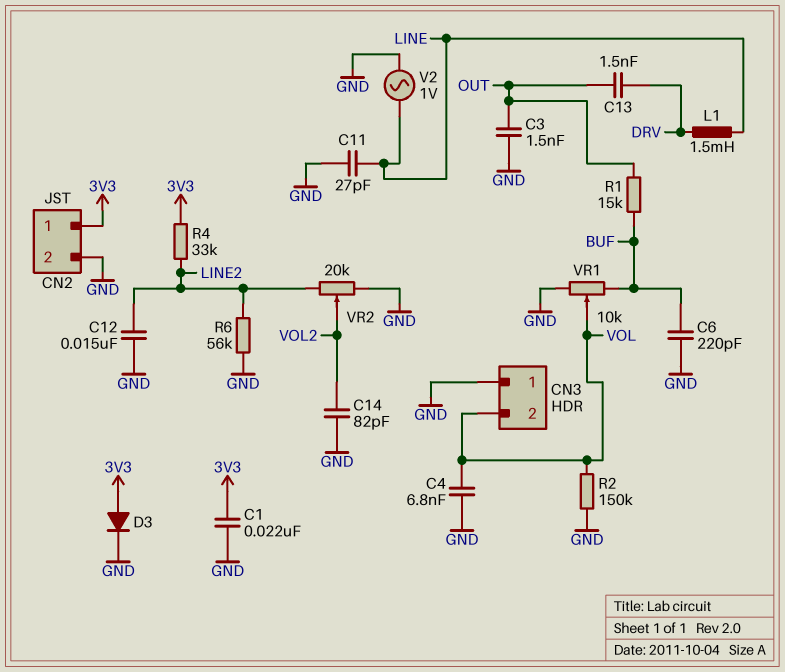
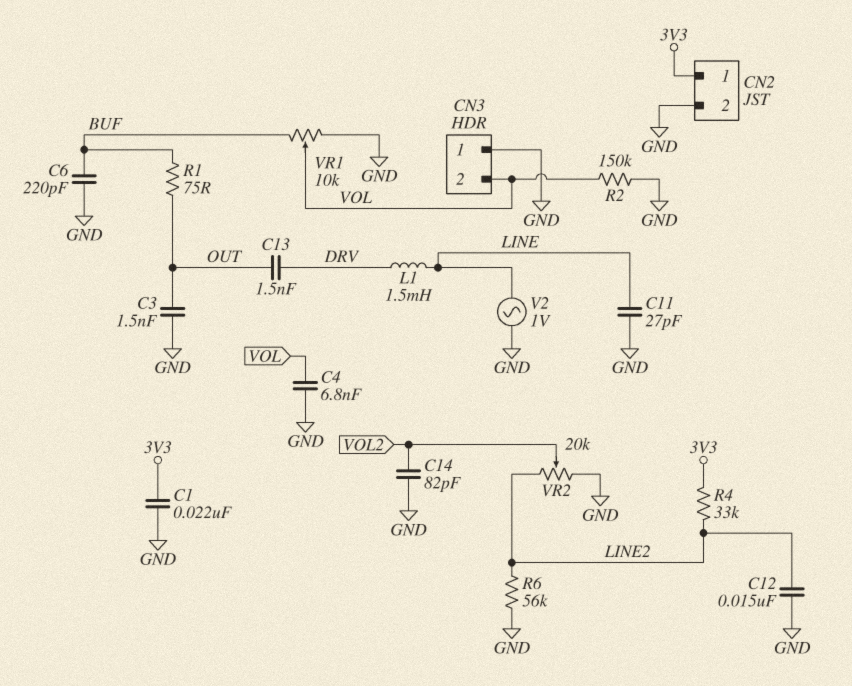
D3: diode (A 3V3, K GND) -> none
R1: 15k (BUF, OUT) -> 75 (BUF, OUT)

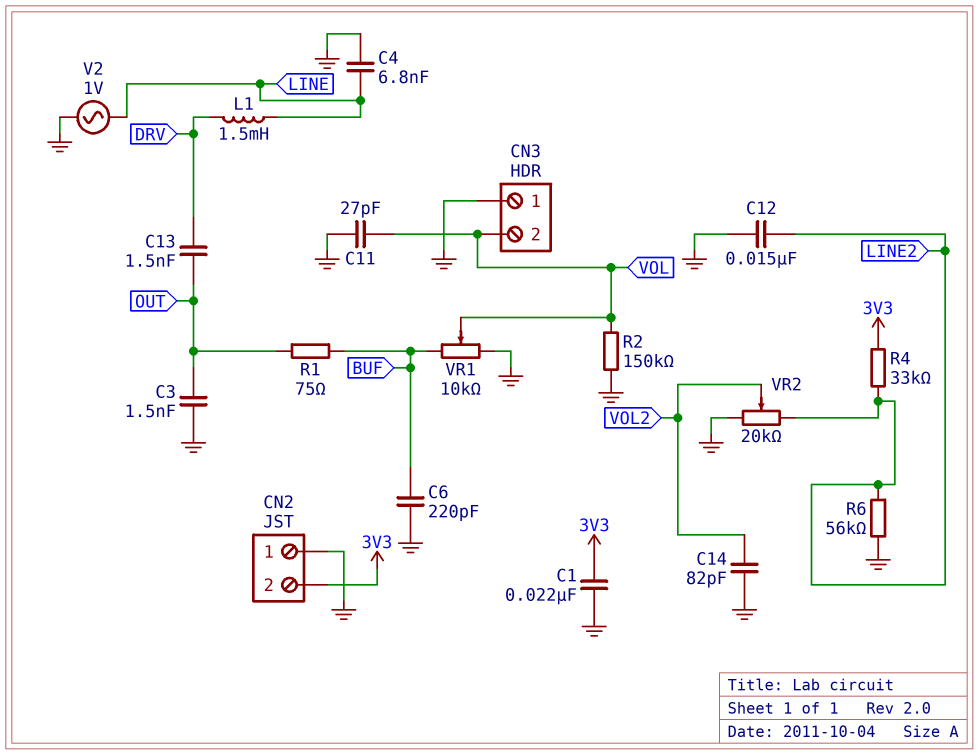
C4: 6.8nF (GND, VOL) -> 6.8nF (GND, LINE)
C11: 27pF (GND, LINE) -> 27pF (GND, VOL)
CN2 pin 1: 3V3 -> GND
CN2 pin 2: GND -> 3V3

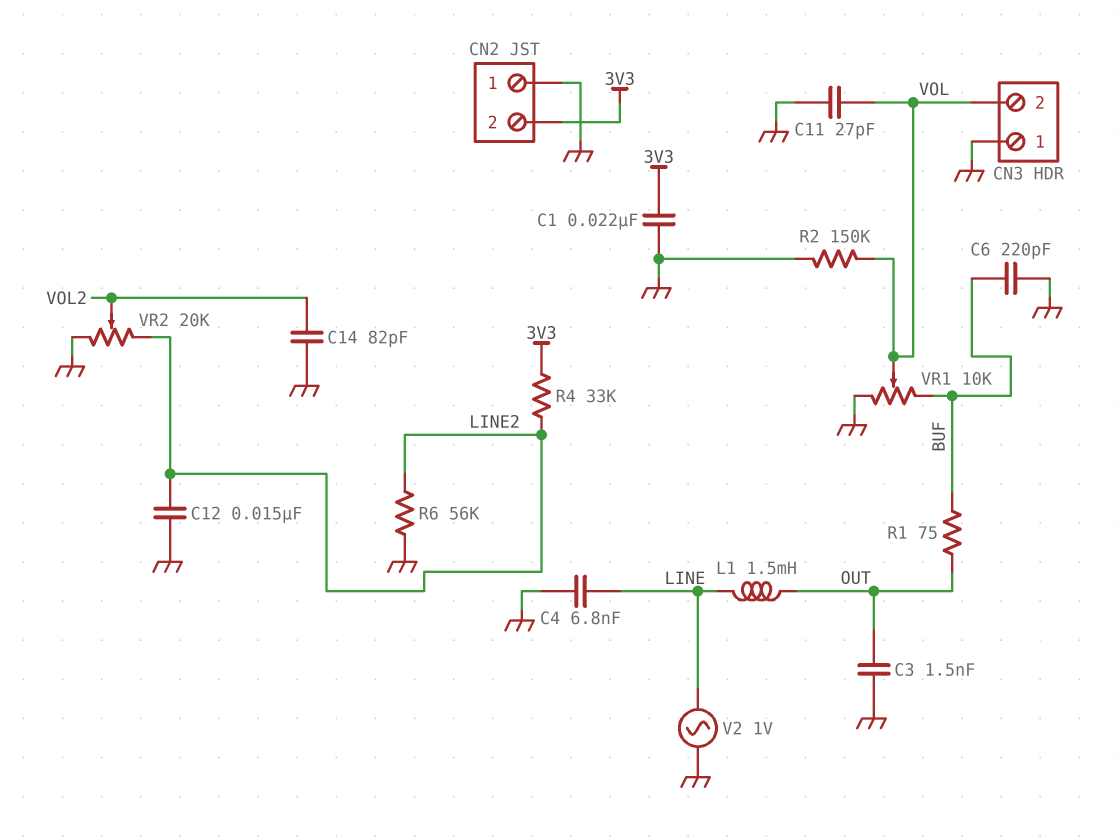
C13: 1.5nF (DRV, OUT) -> none
L1: 1.5mH (DRV, LINE) -> 1.5mH (LINE, OUT)

